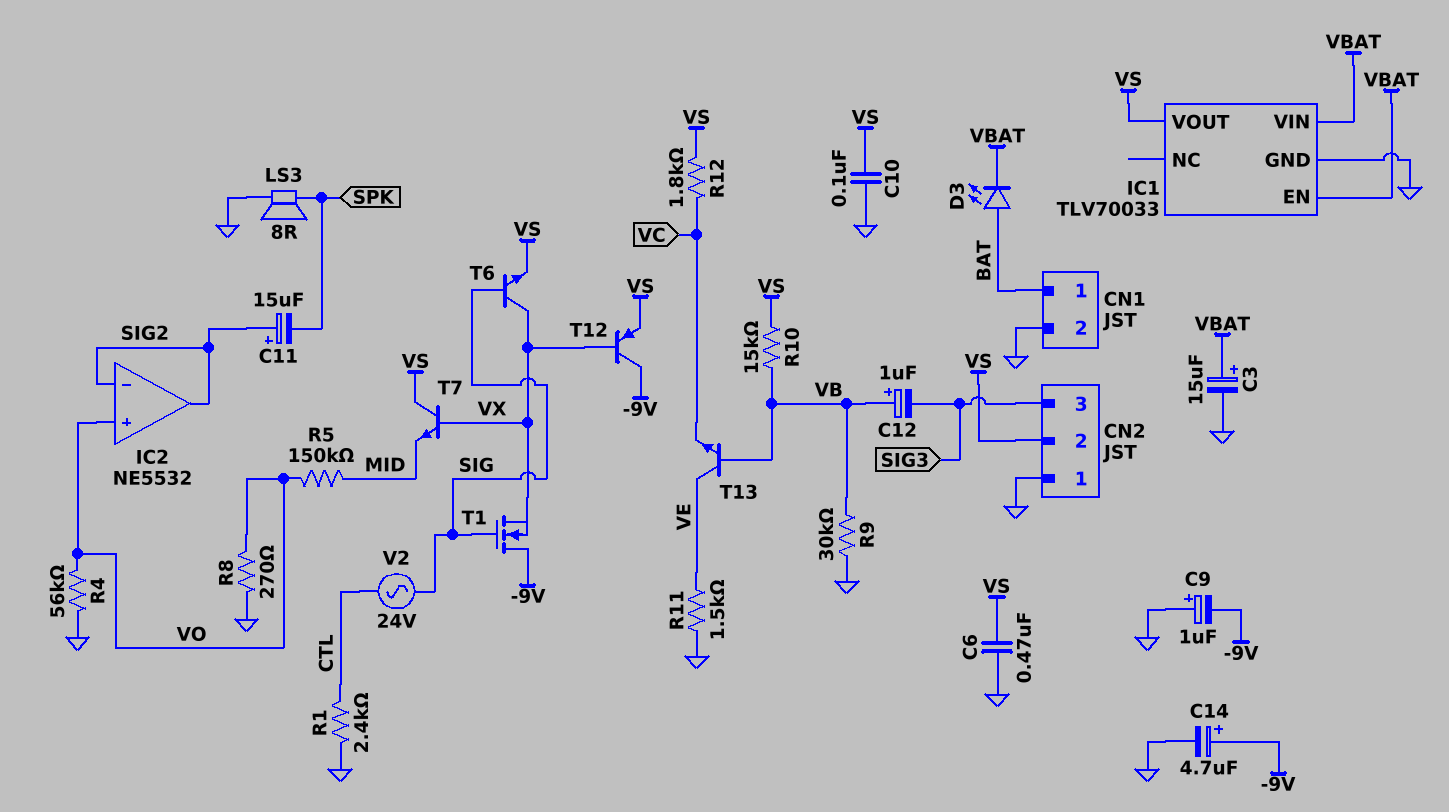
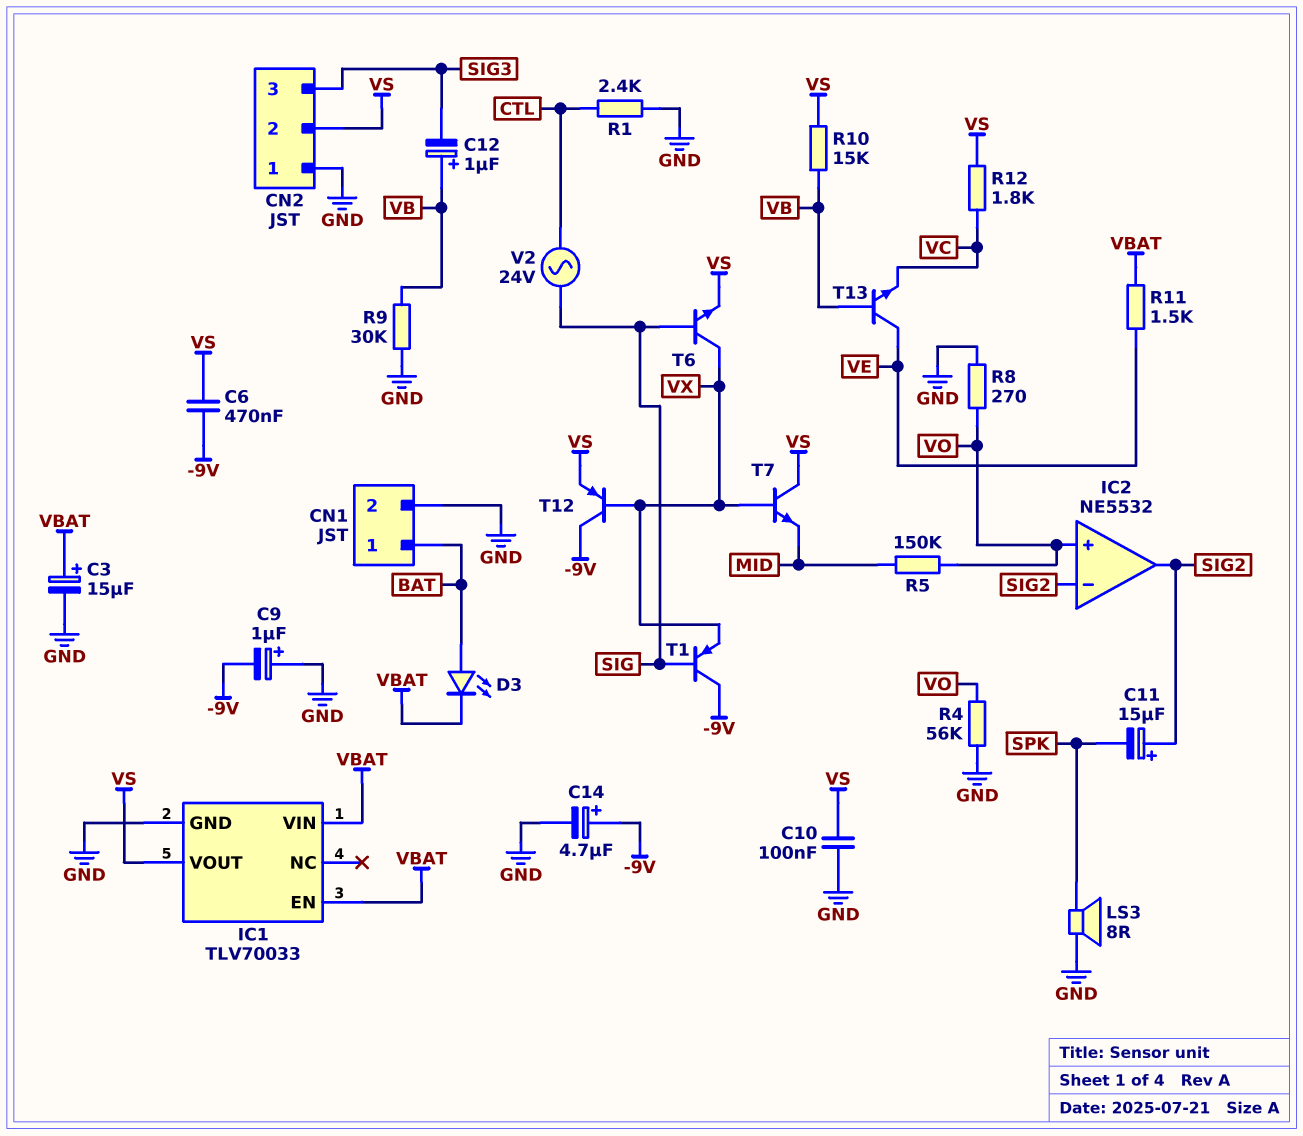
C6: 470nF (GND, VS) -> 470nF (-9V, VS)
R11: 1.5k (GND, VE) -> 1.5k (VBAT, VE)
T1: NMOS (G SIG, D -9V, S VX) -> PNP (B SIG, C -9V, E VX)

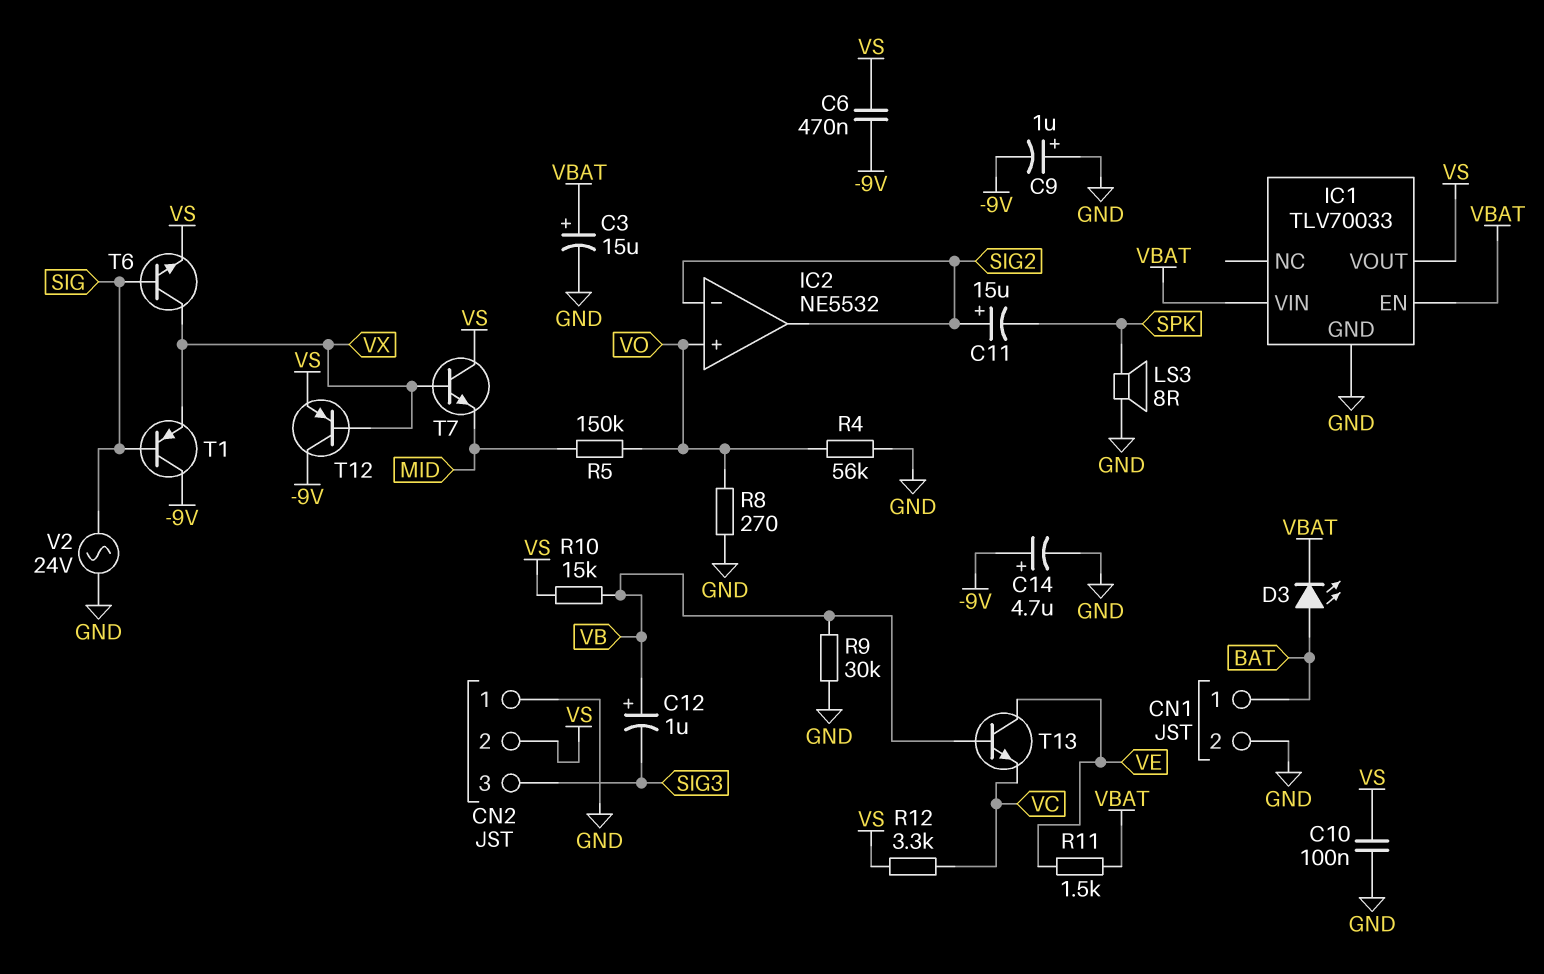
R1: 2.4k (CTL, GND) -> none
R12: 1.8k (VC, VS) -> 3.3k (VC, VS)
V2: AC 24V (CTL, SIG) -> AC 24V (GND, SIG)

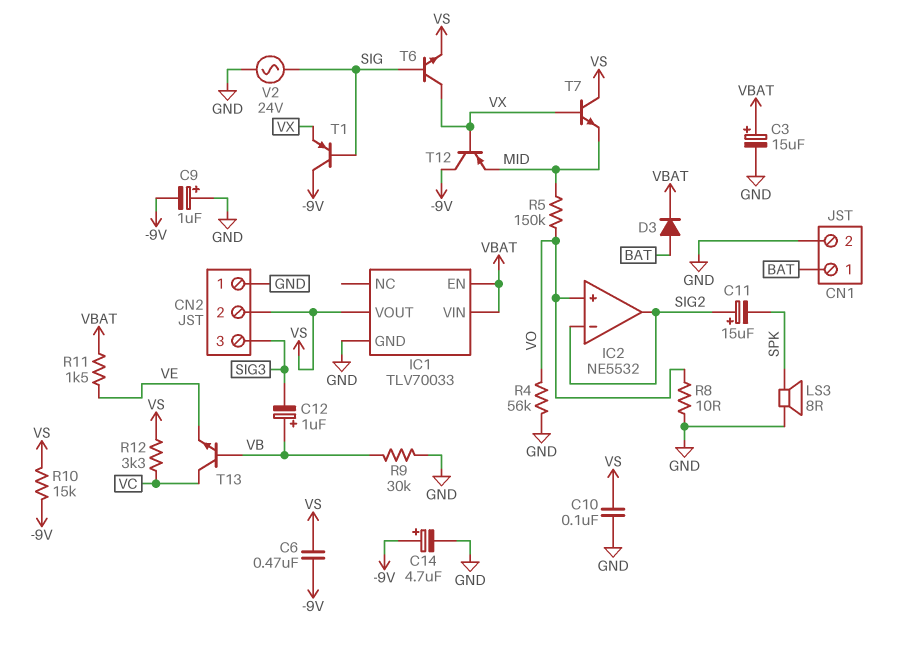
D3: LED (A BAT, K VBAT) -> diode (A BAT, K VBAT)
R8: 270 (GND, VO) -> 10 (GND, VO)
R10: 15k (VB, VS) -> 15k (-9V, VS)
T12: PNP (B VX, C -9V, E VS) -> PNP (B VX, C -9V, E MID)
T13: NPN (B VB, C VE, E VC) -> NPN (B VB, C VC, E VE)

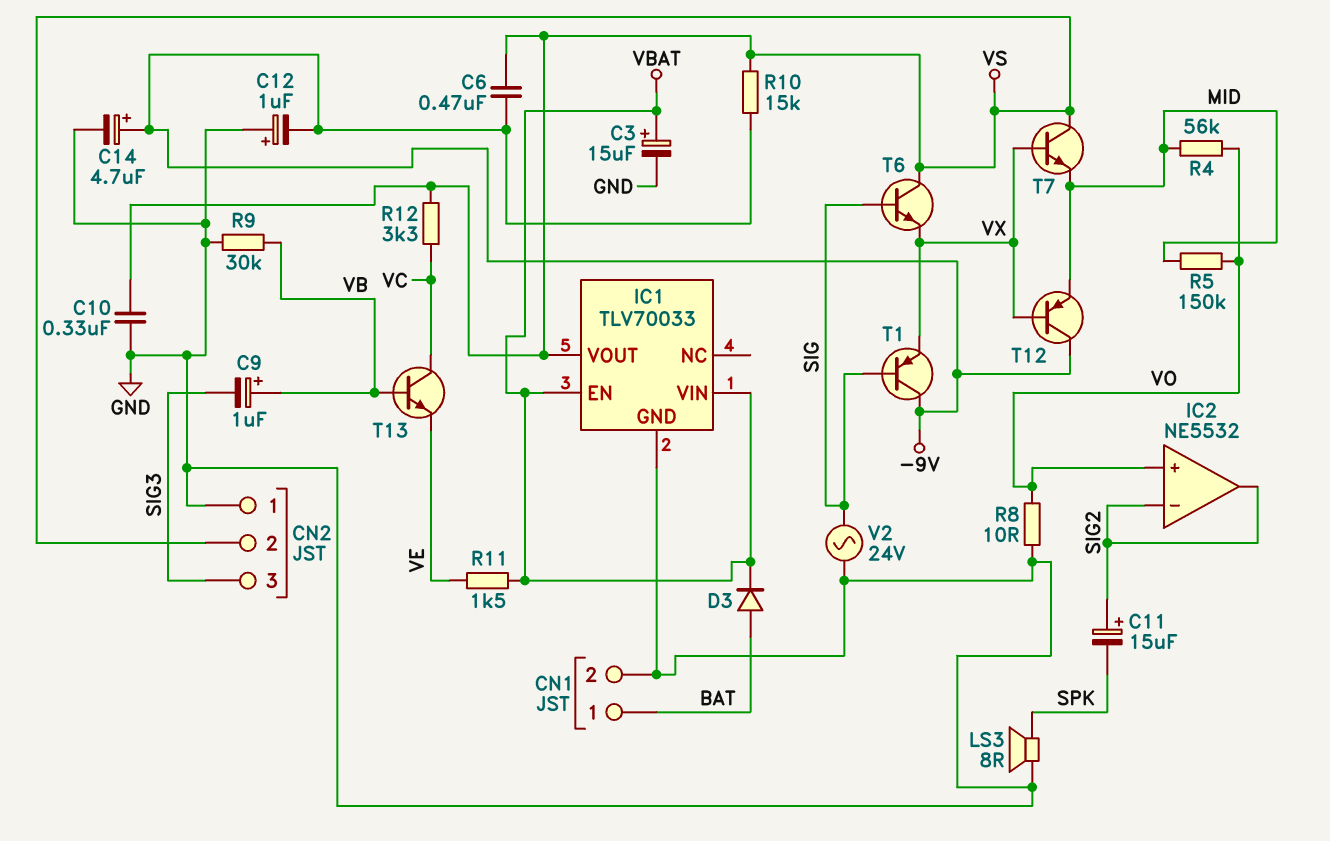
C9: 1uF (plus GND, minus -9V) -> 1uF (plus VB, minus SIG3)
C10: 100nF (GND, VS) -> 330nF (GND, VS)
C12: 1uF (plus VB, minus SIG3) -> 1uF (plus GND, minus -9V)
R4: 56k (GND, VO) -> 56k (MID, VO)
T6: NPN (B SIG, C VX, E VS) -> NPN (B SIG, C VS, E VX)

